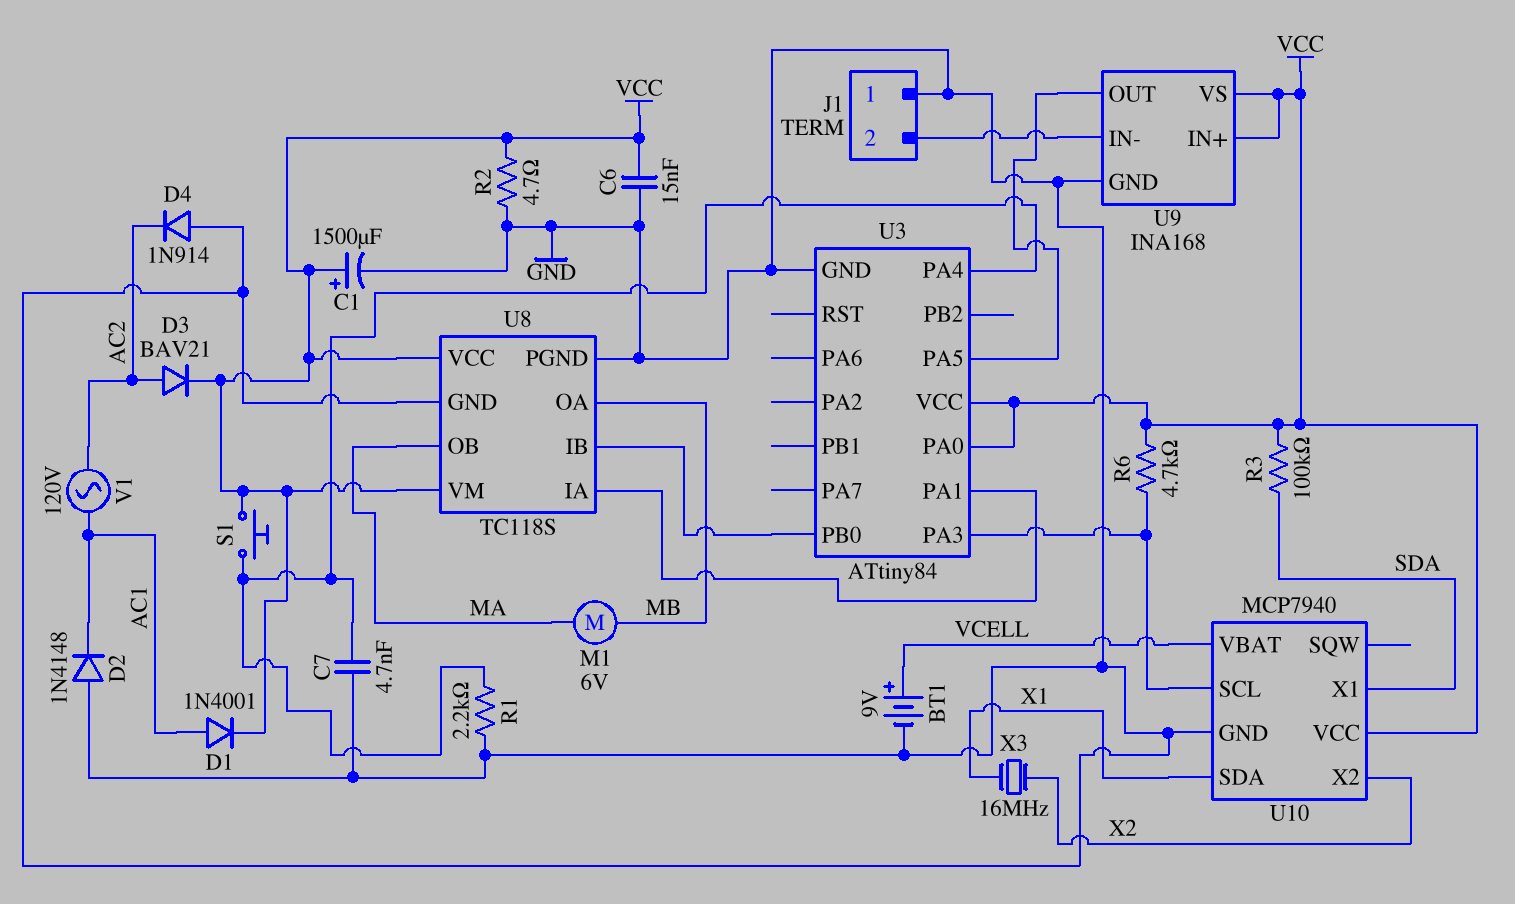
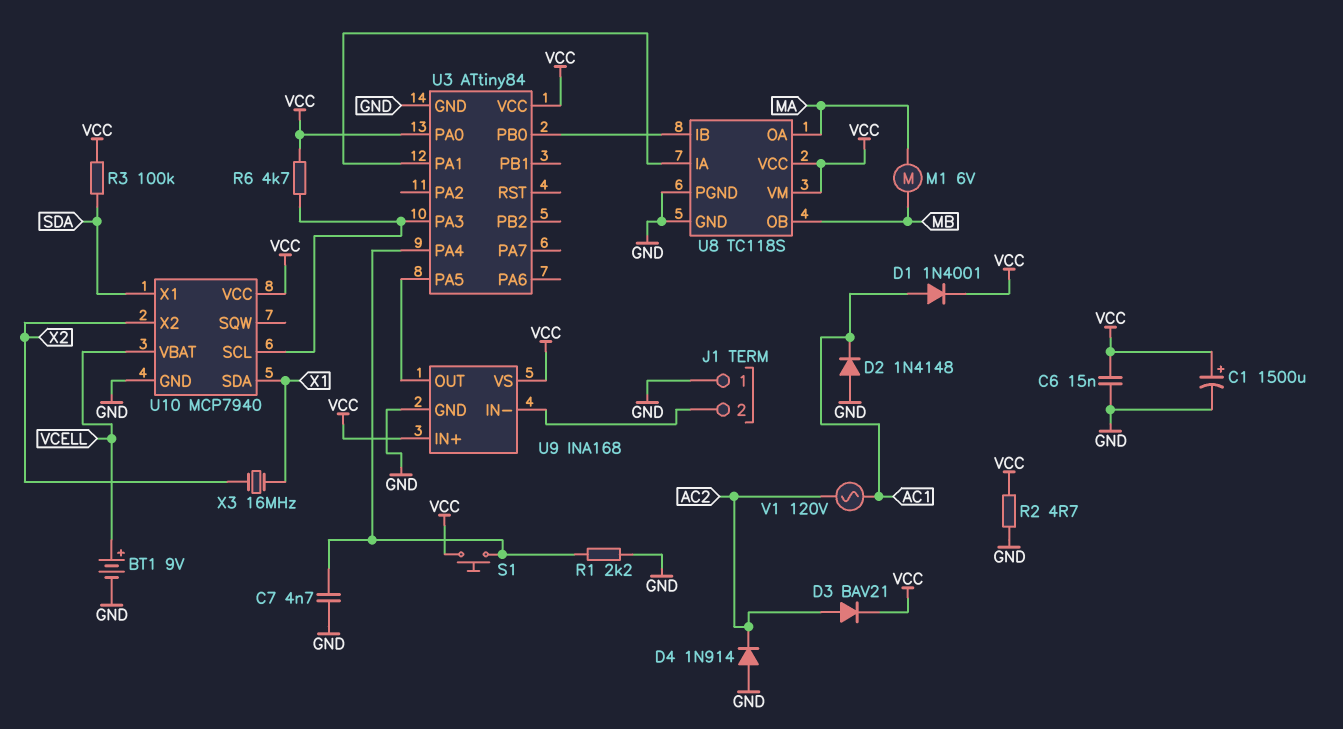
U8 pin OA: MB -> MA
U8 pin OB: MA -> MB

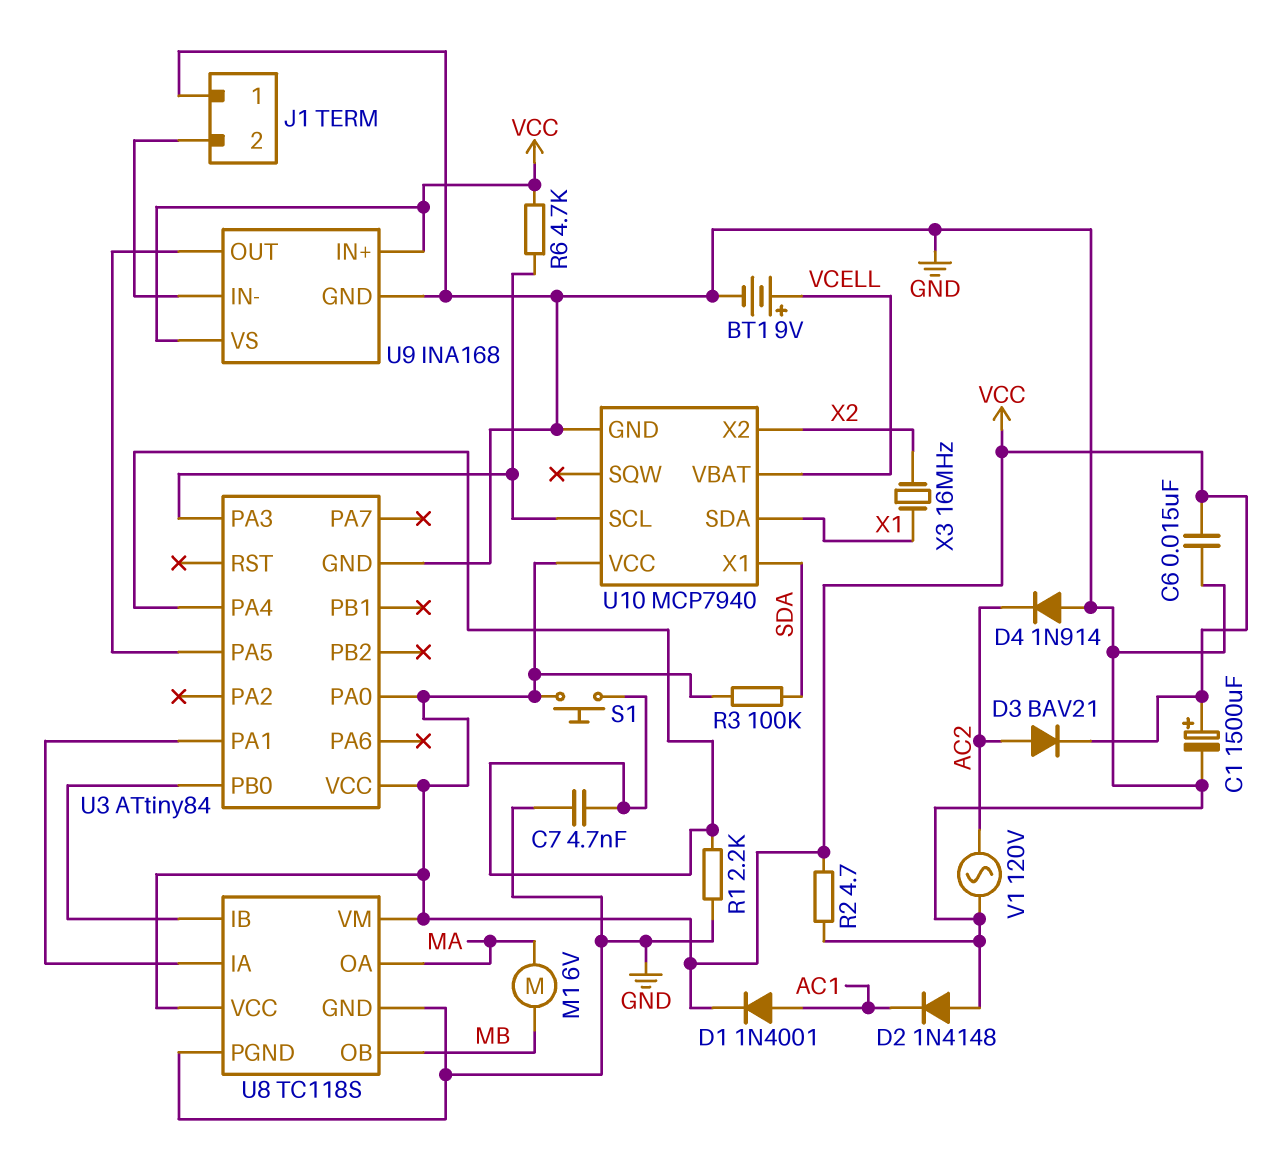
V1: AC 120V (AC1, AC2) -> AC 120V (AC2, GND)

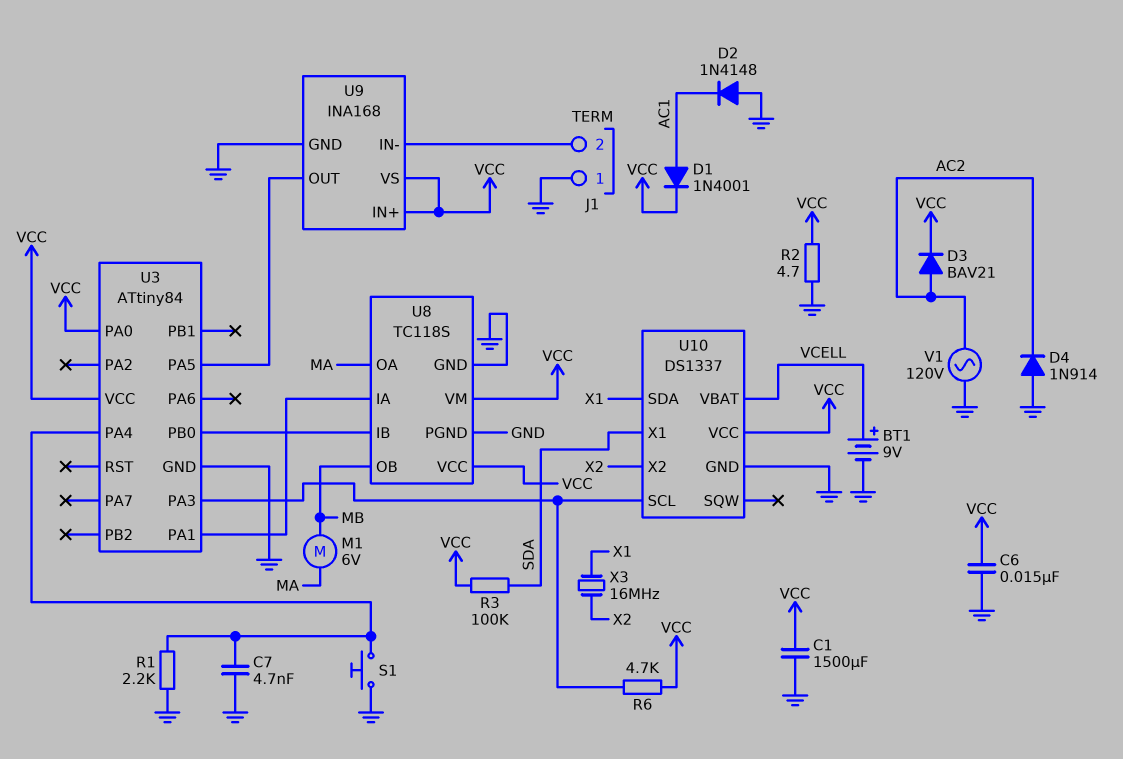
C1: 1500uF (plus VCC, minus GND) -> 1500uF (GND, VCC)
S1: button (U3/PA4, VCC) -> button (GND, U3/PA4)
U10: MCP7940 -> DS1337

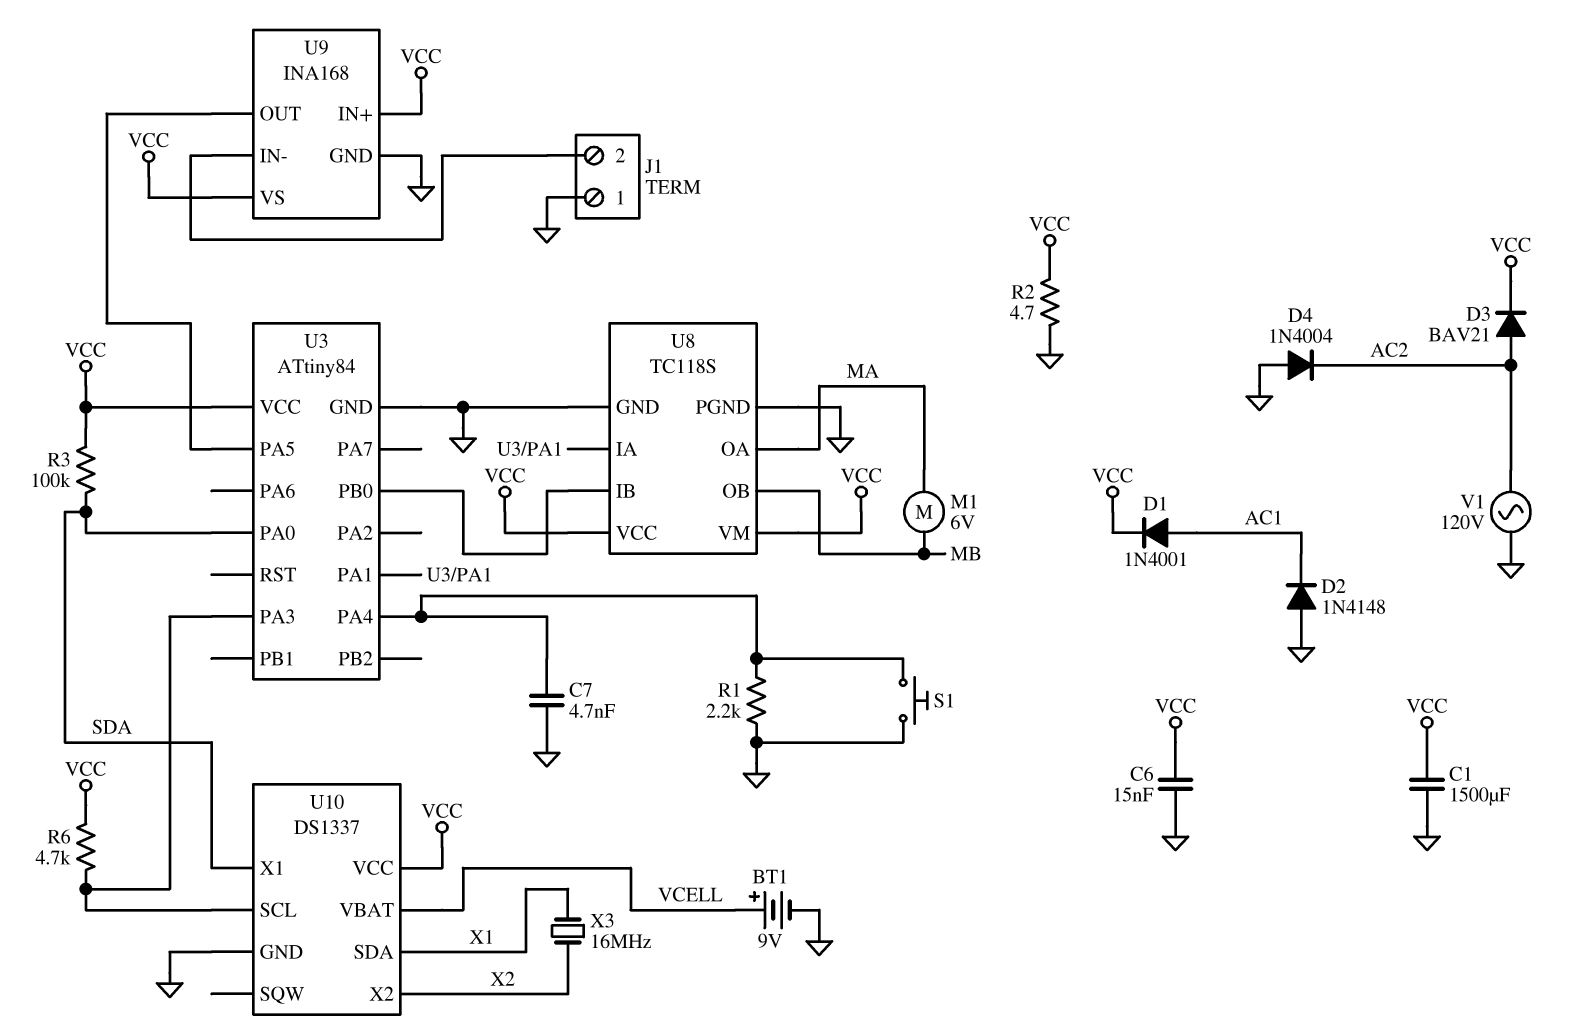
D4: diode 1N914 (A GND, K AC2) -> diode 1N4004 (A GND, K AC2)
U3 pin PA0: VCC -> SDA

